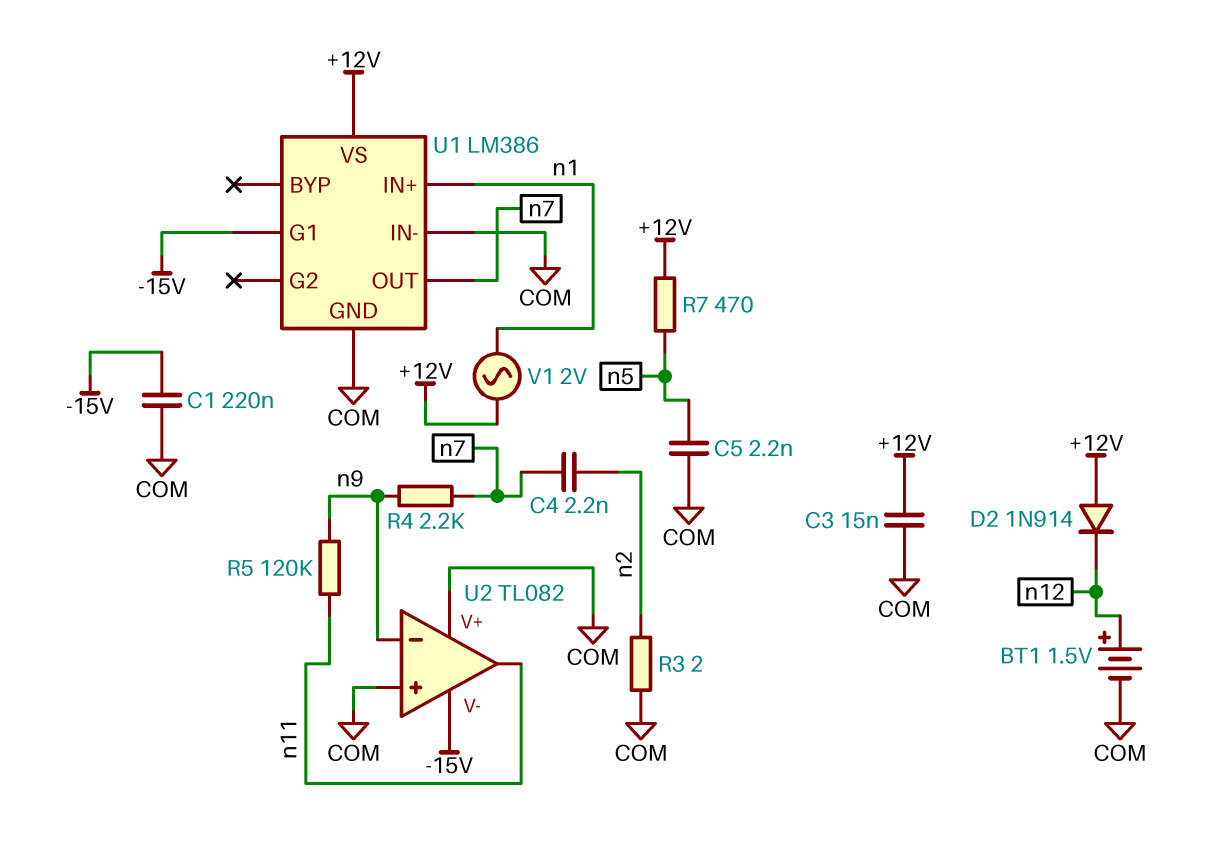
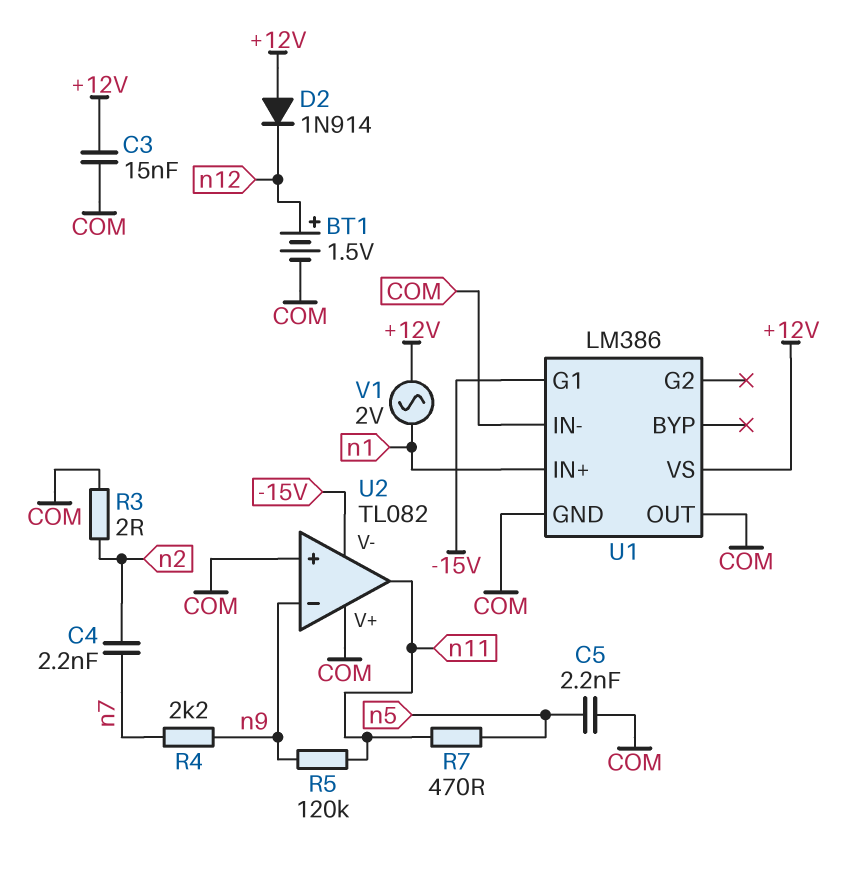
C1: 220nF (-15V, COM) -> none
R7: 470 (+12V, n5) -> 470 (n5, n11)
U1 pin OUT: n7 -> COM

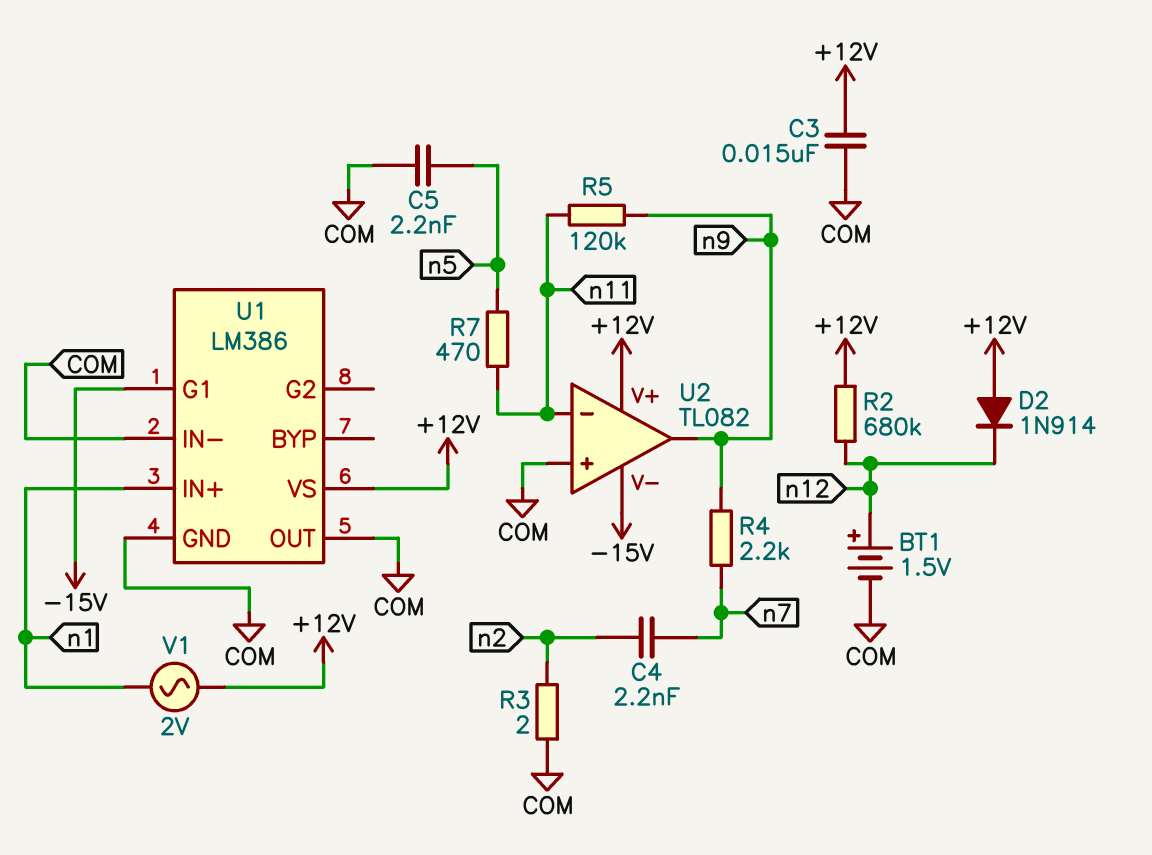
R2: none -> 680k (+12V, n12)
U2 pin V+: COM -> +12V
U2 pin in-: n9 -> n11
U2 pin out: n11 -> n9

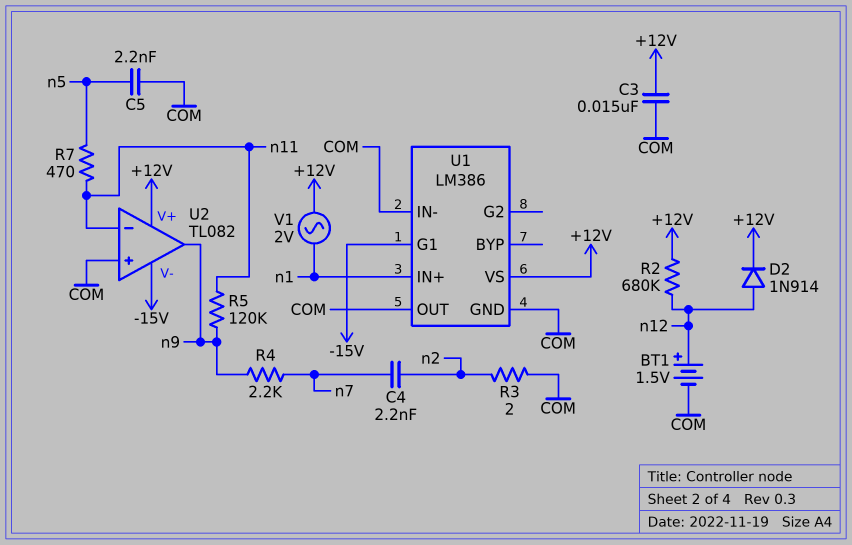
D2: diode 1N914 (A +12V, K n12) -> diode 1N914 (A n12, K +12V)

